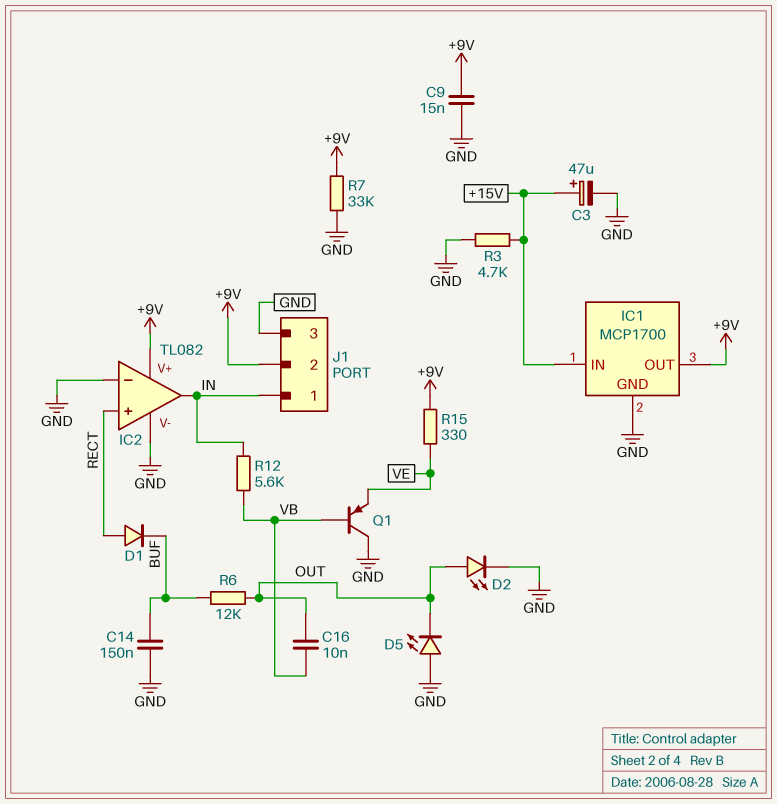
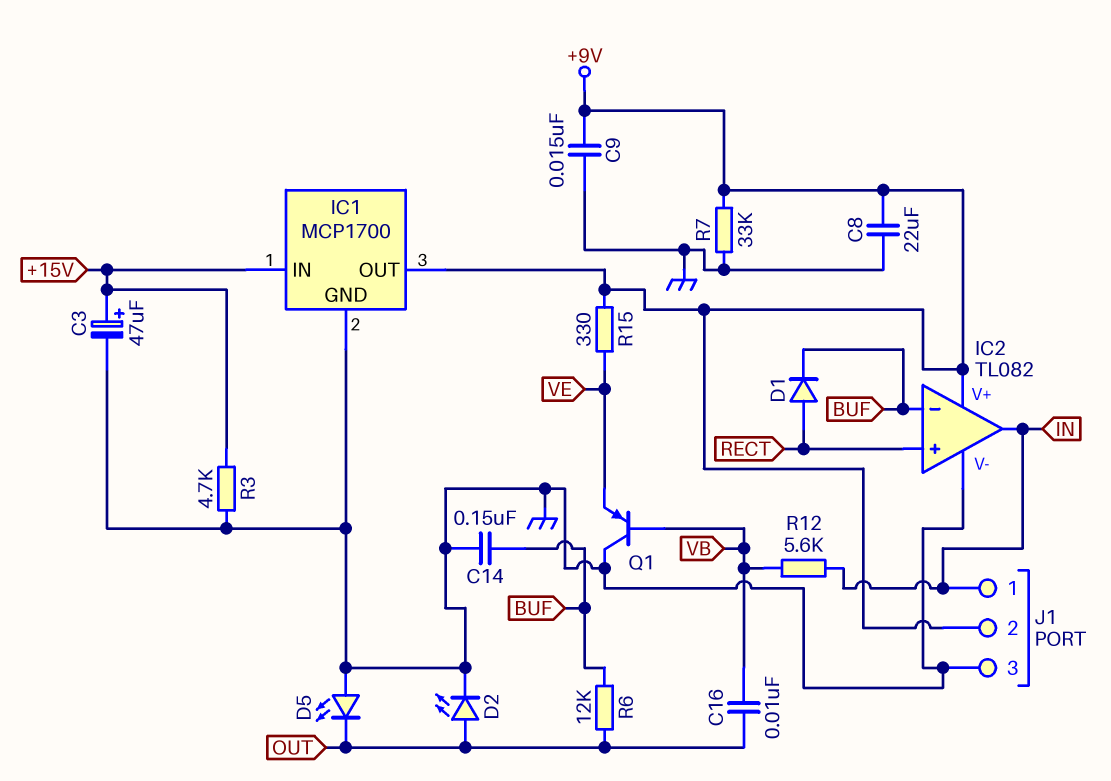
C8: none -> 22uF (+9V, GND)
IC2 pin in-: GND -> BUF

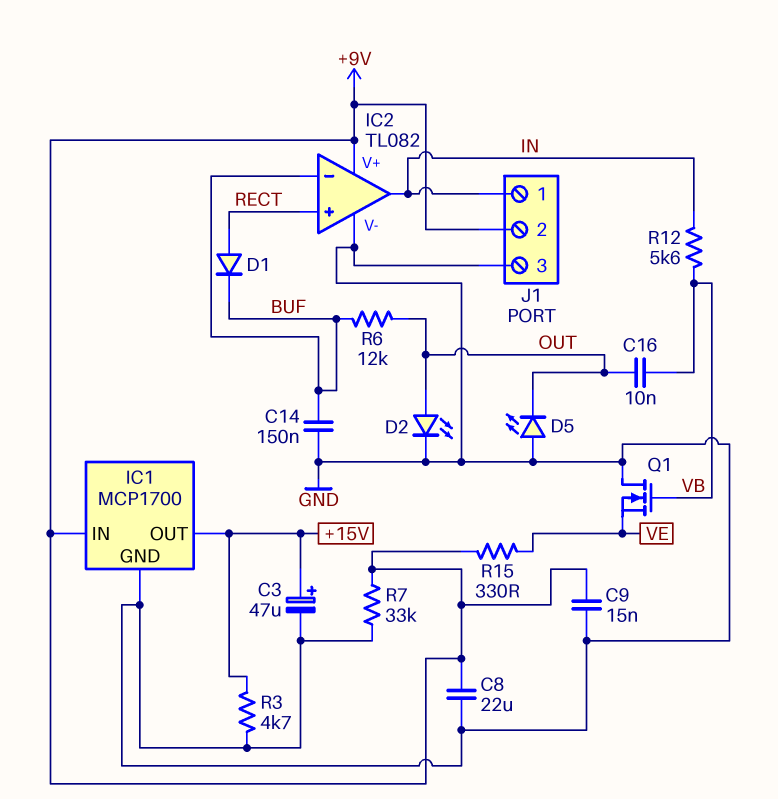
IC1 pin IN: +15V -> +9V
IC1 pin OUT: +9V -> +15V
Q1: PNP (B VB, C GND, E VE) -> NMOS (G VB, D GND, S VE)

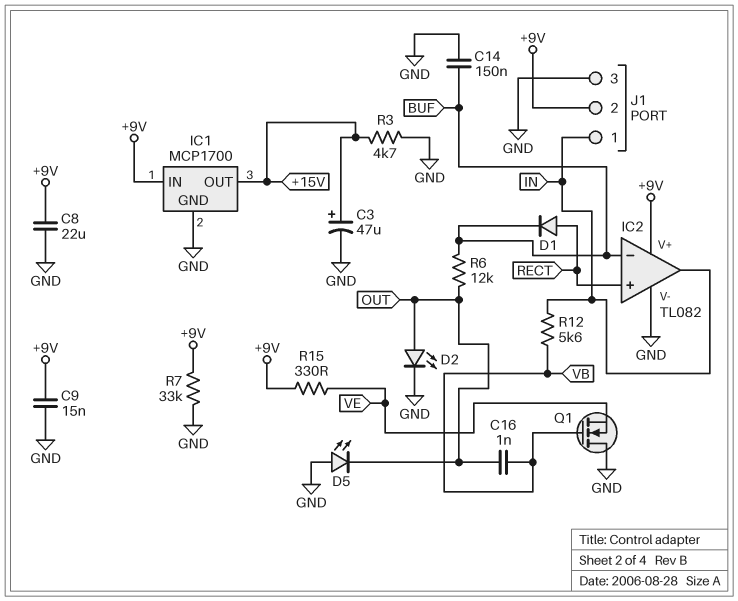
C16: 10nF (OUT, VB) -> 1nF (OUT, VB)

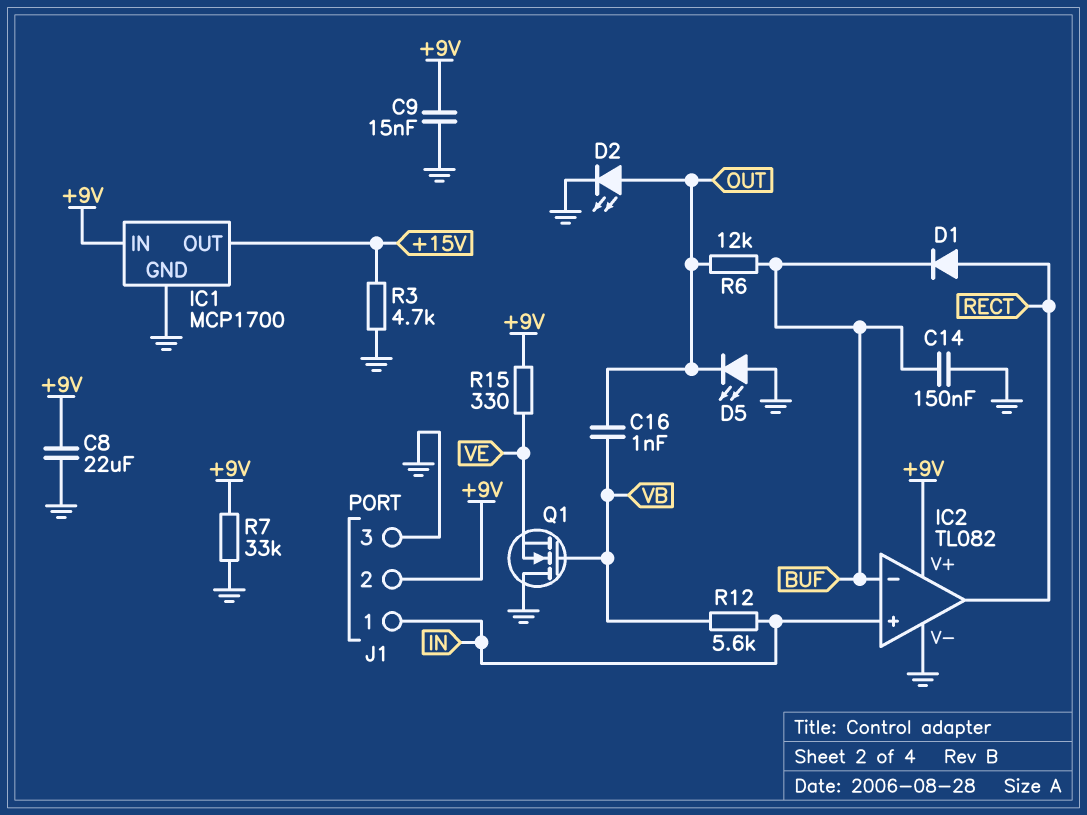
C3: 47uF (plus +15V, minus GND) -> none
IC2 pin in+: RECT -> IN
IC2 pin out: IN -> RECT

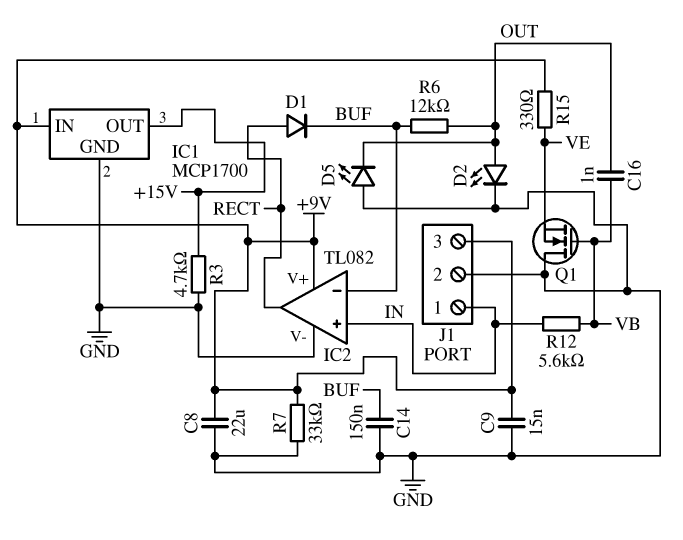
J1 pin 2: +9V -> GND
J1 pin 3: GND -> +9V

